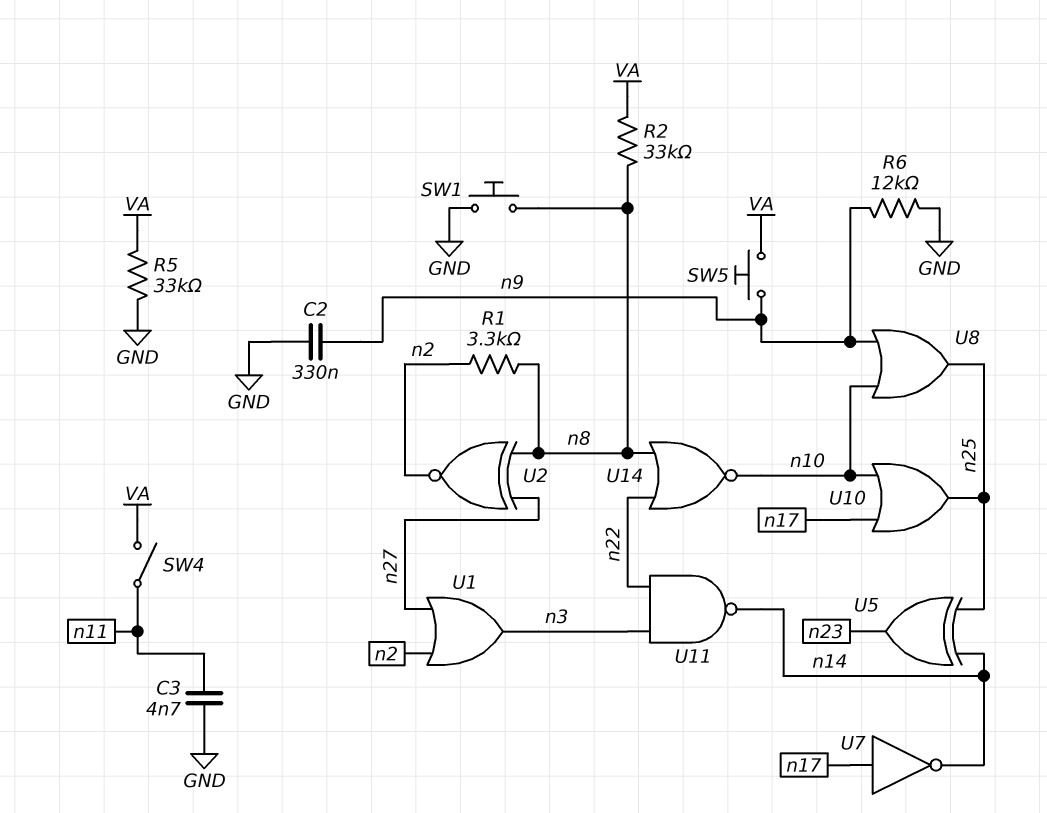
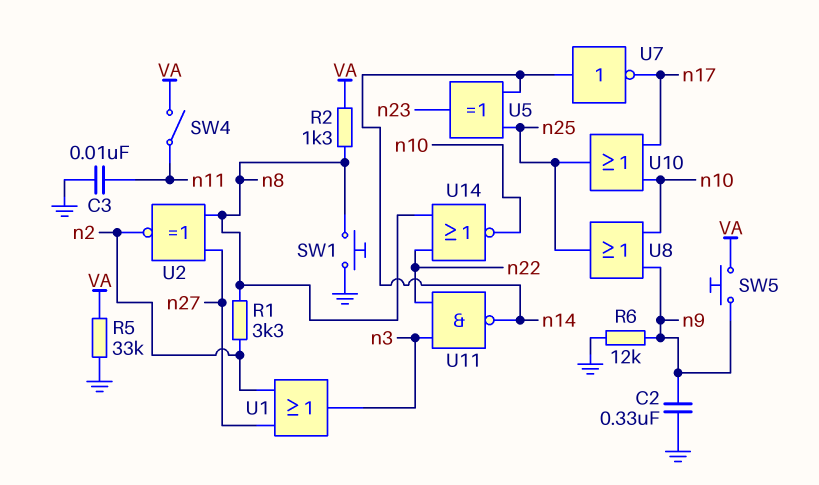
C3: 4.7nF (GND, n11) -> 10nF (GND, n11)
R2: 33k (VA, n8) -> 1.3k (VA, n8)
U7: NOT (in n17, out n14) -> NOT (in n14, out n17)

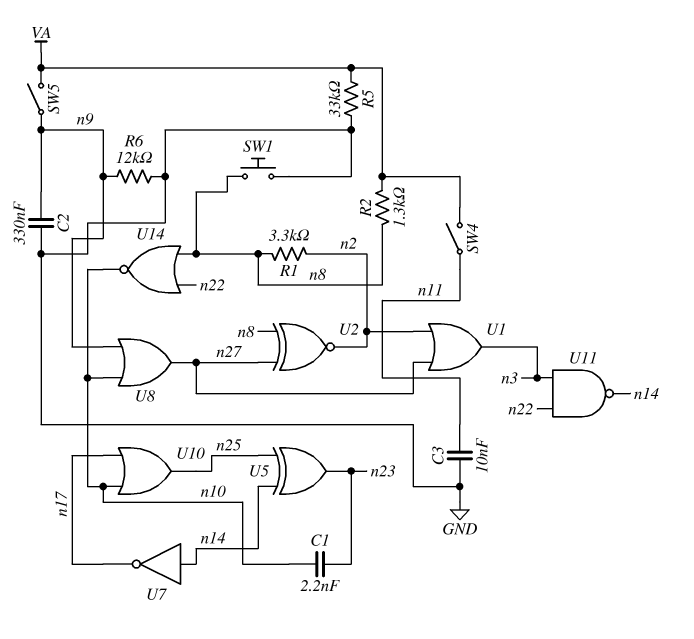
C1: none -> 2.2nF (n10, n23)
SW5: button (VA, n9) -> switch (VA, n9)
U8: OR (in n9, in n10, out n25) -> OR (in n9, in n10, out n27)

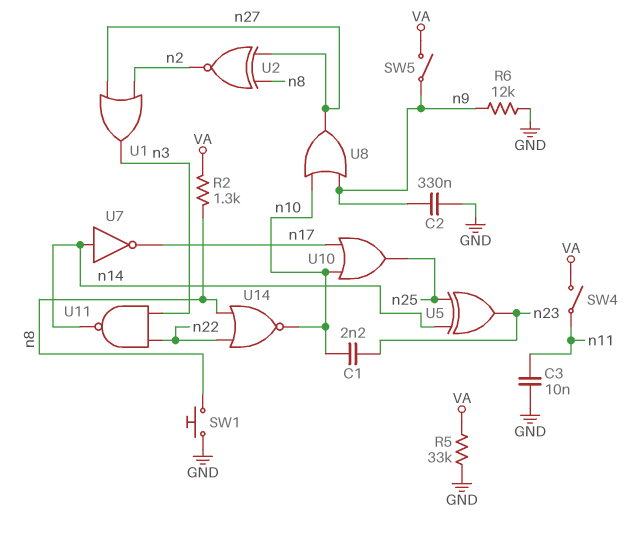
R1: 3.3k (n2, n8) -> none

